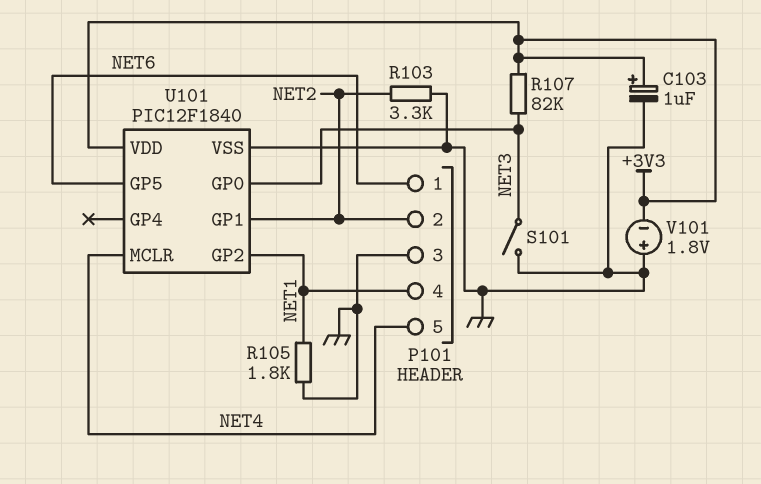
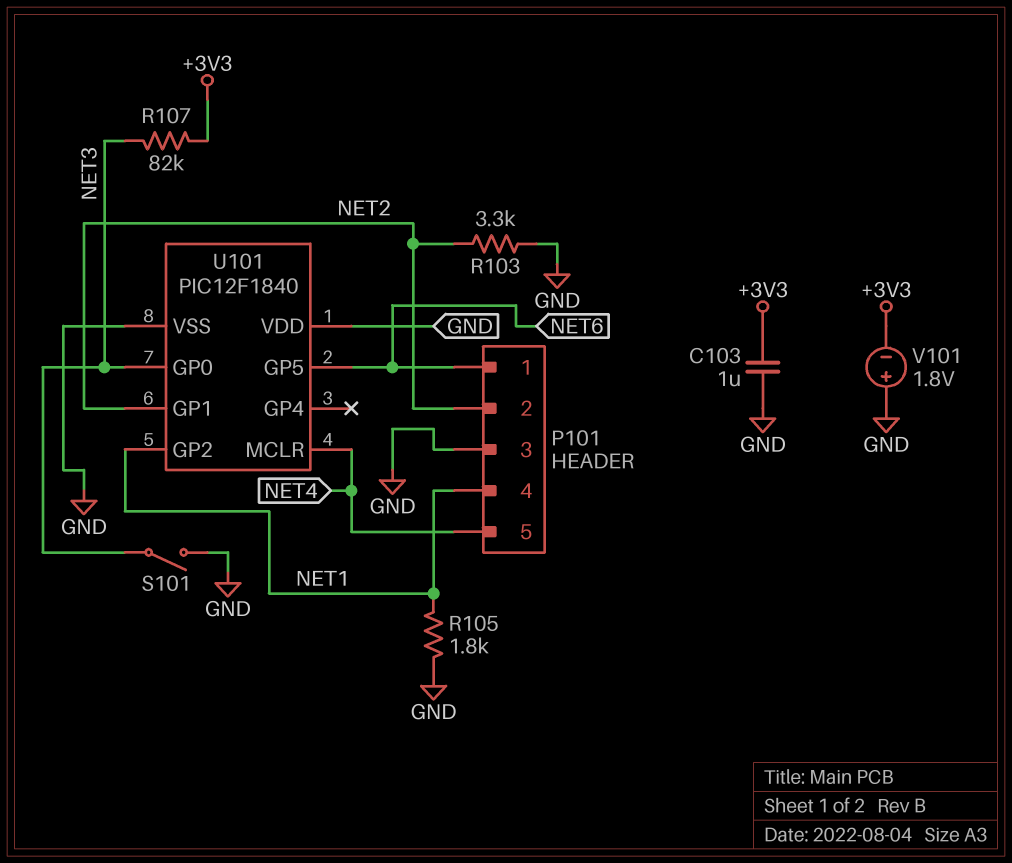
C103: 1uF (plus +3V3, minus GND) -> 1uF (+3V3, GND)
U101 pin VDD: +3V3 -> GND

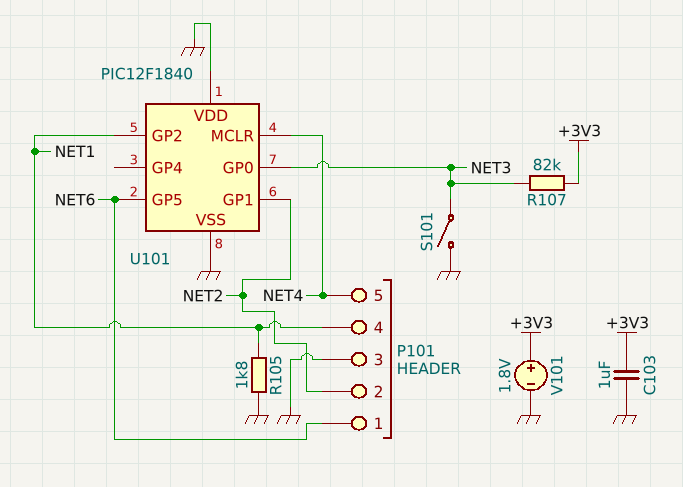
R103: 3.3k (GND, NET2) -> none
V101: 1.8V (plus GND, minus +3V3) -> 1.8V (plus +3V3, minus GND)

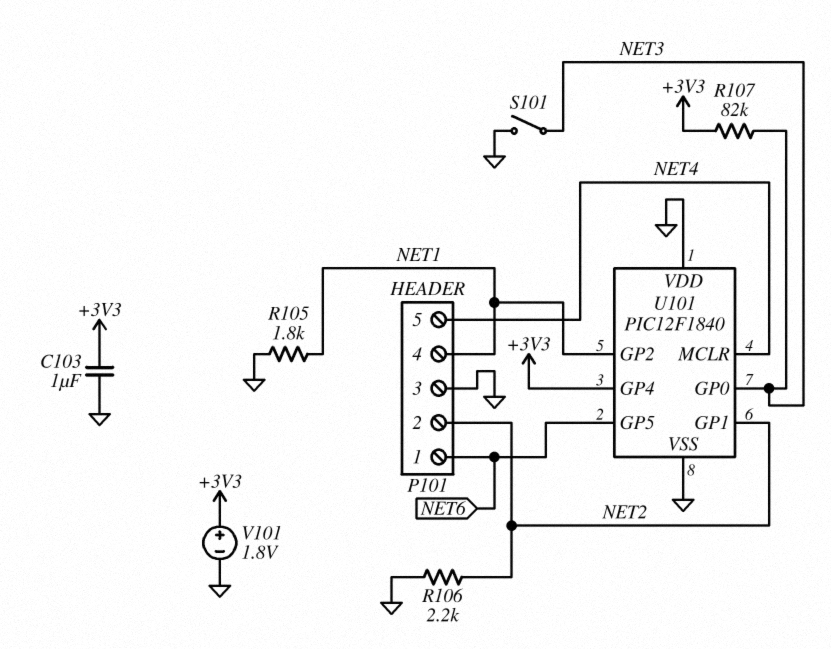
R106: none -> 2.2k (GND, NET2)
U101 pin GP4: none -> +3V3

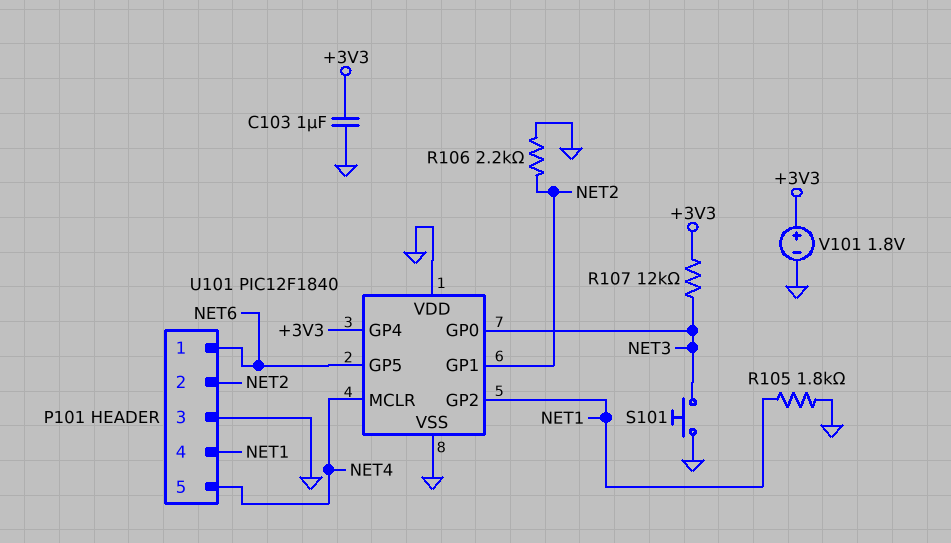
R107: 82k (+3V3, NET3) -> 12k (+3V3, NET3)
S101: switch (GND, NET3) -> button (GND, NET3)

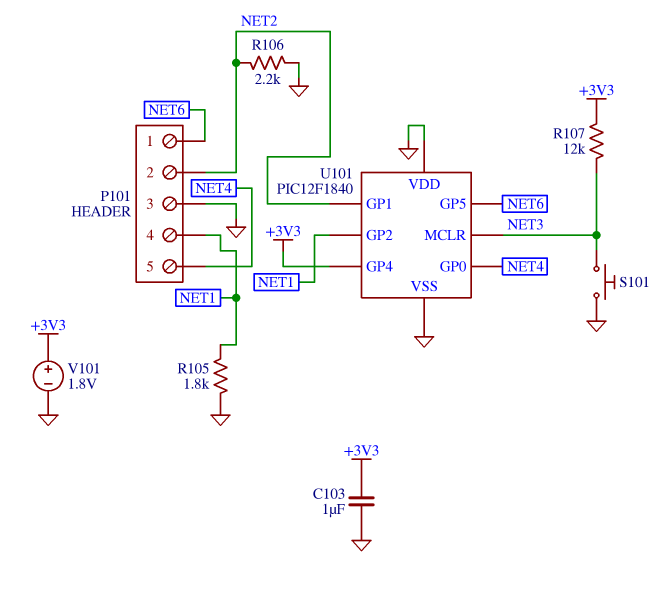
U101 pin GP0: NET3 -> NET4
U101 pin MCLR: NET4 -> NET3

